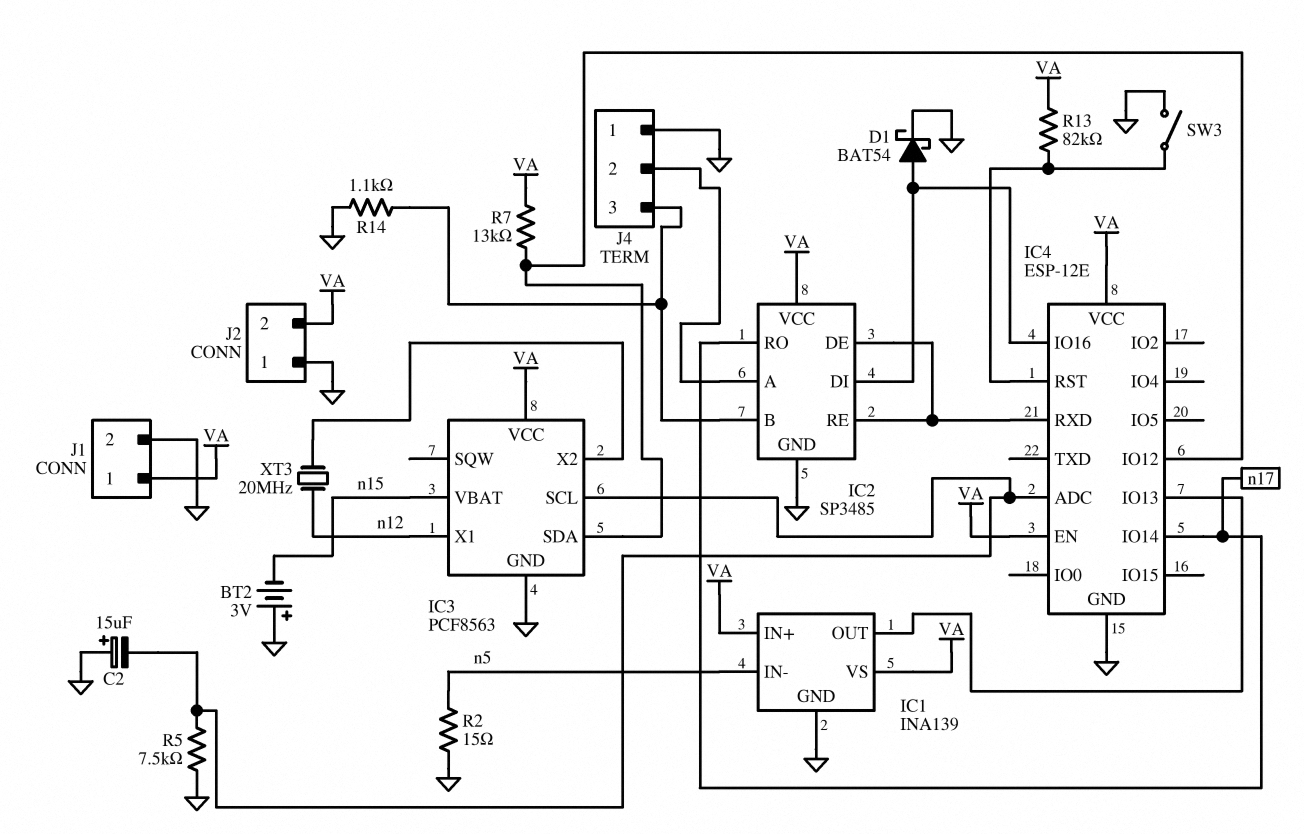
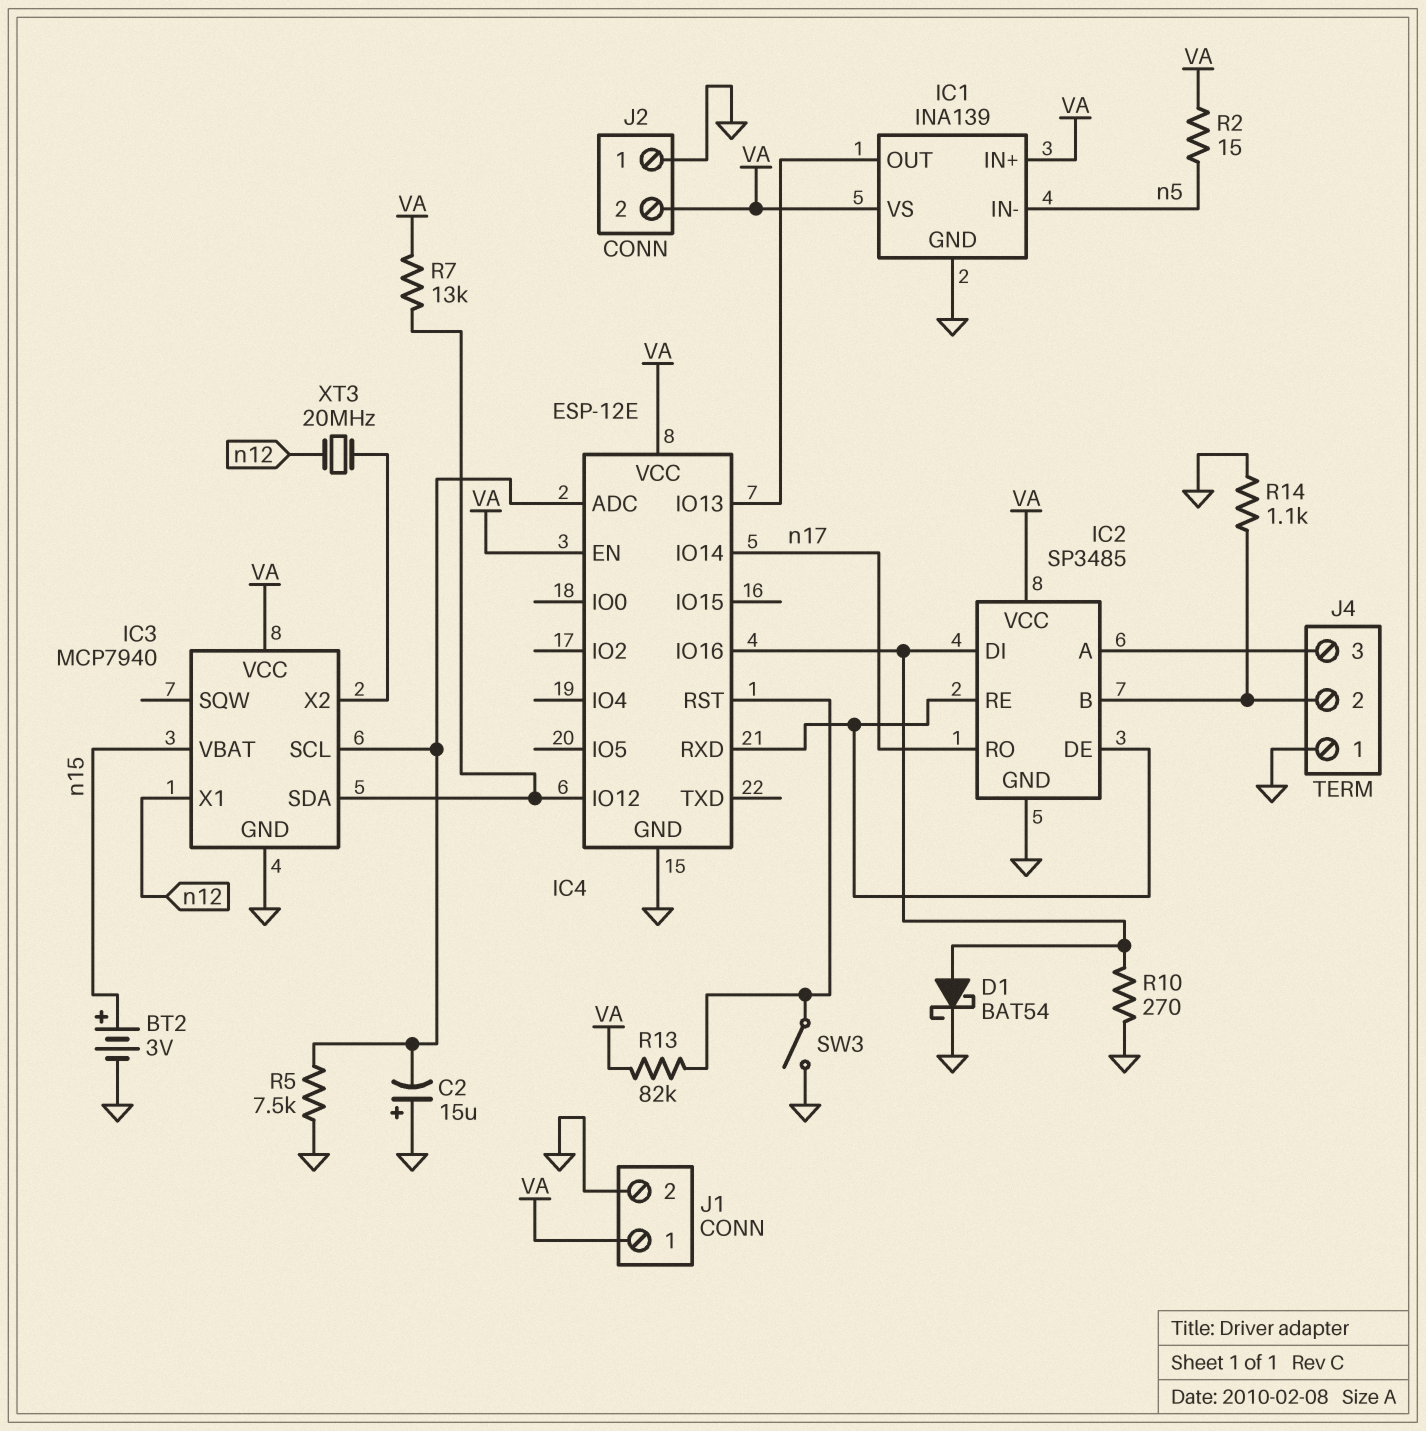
BT2: 3V (plus GND, minus n15) -> 3V (plus n15, minus GND)
IC3: PCF8563 -> MCP7940
J4 pin 2: IC2/A -> IC2/B
J4 pin 3: IC2/B -> IC2/A
R2: 15 (GND, n5) -> 15 (VA, n5)
R10: none -> 270 (GND, IC2/DI)

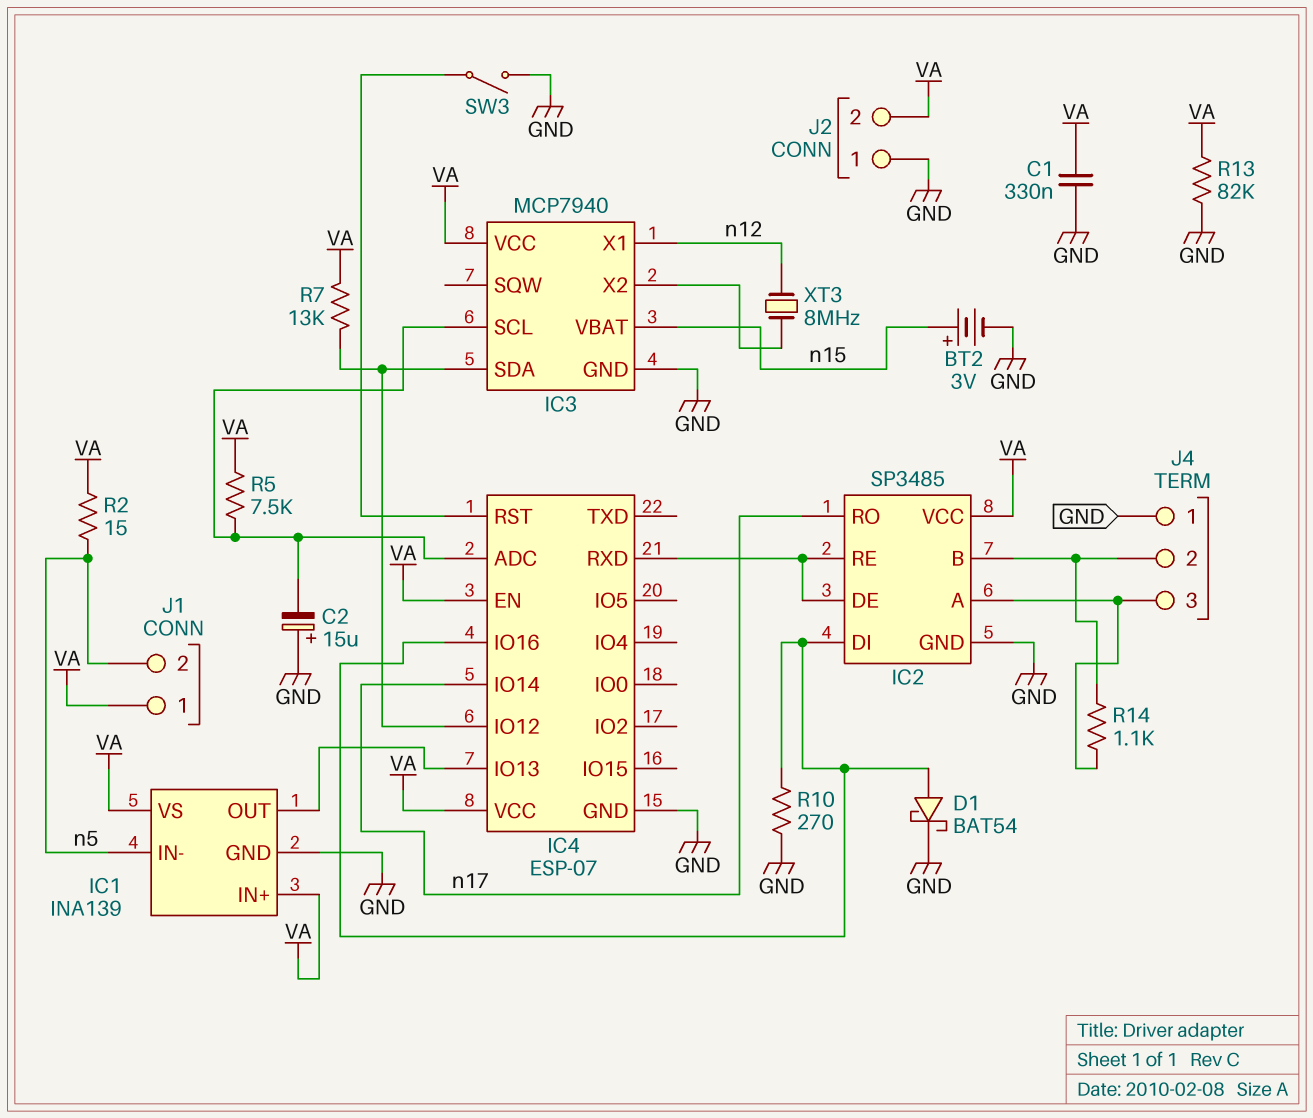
C1: none -> 330nF (GND, VA)
IC4: ESP-12E -> ESP-07
J1 pin 2: GND -> n5
R5: 7.5k (GND, IC3/SCL) -> 7.5k (IC3/SCL, VA)
R13: 82k (IC4/RST, VA) -> 82k (GND, VA)
R14: 1.1k (GND, IC2/B) -> 1.1k (IC2/A, IC2/B)
XT3: 20MHz (IC3/X2, n12) -> 8MHz (IC3/X2, n12)

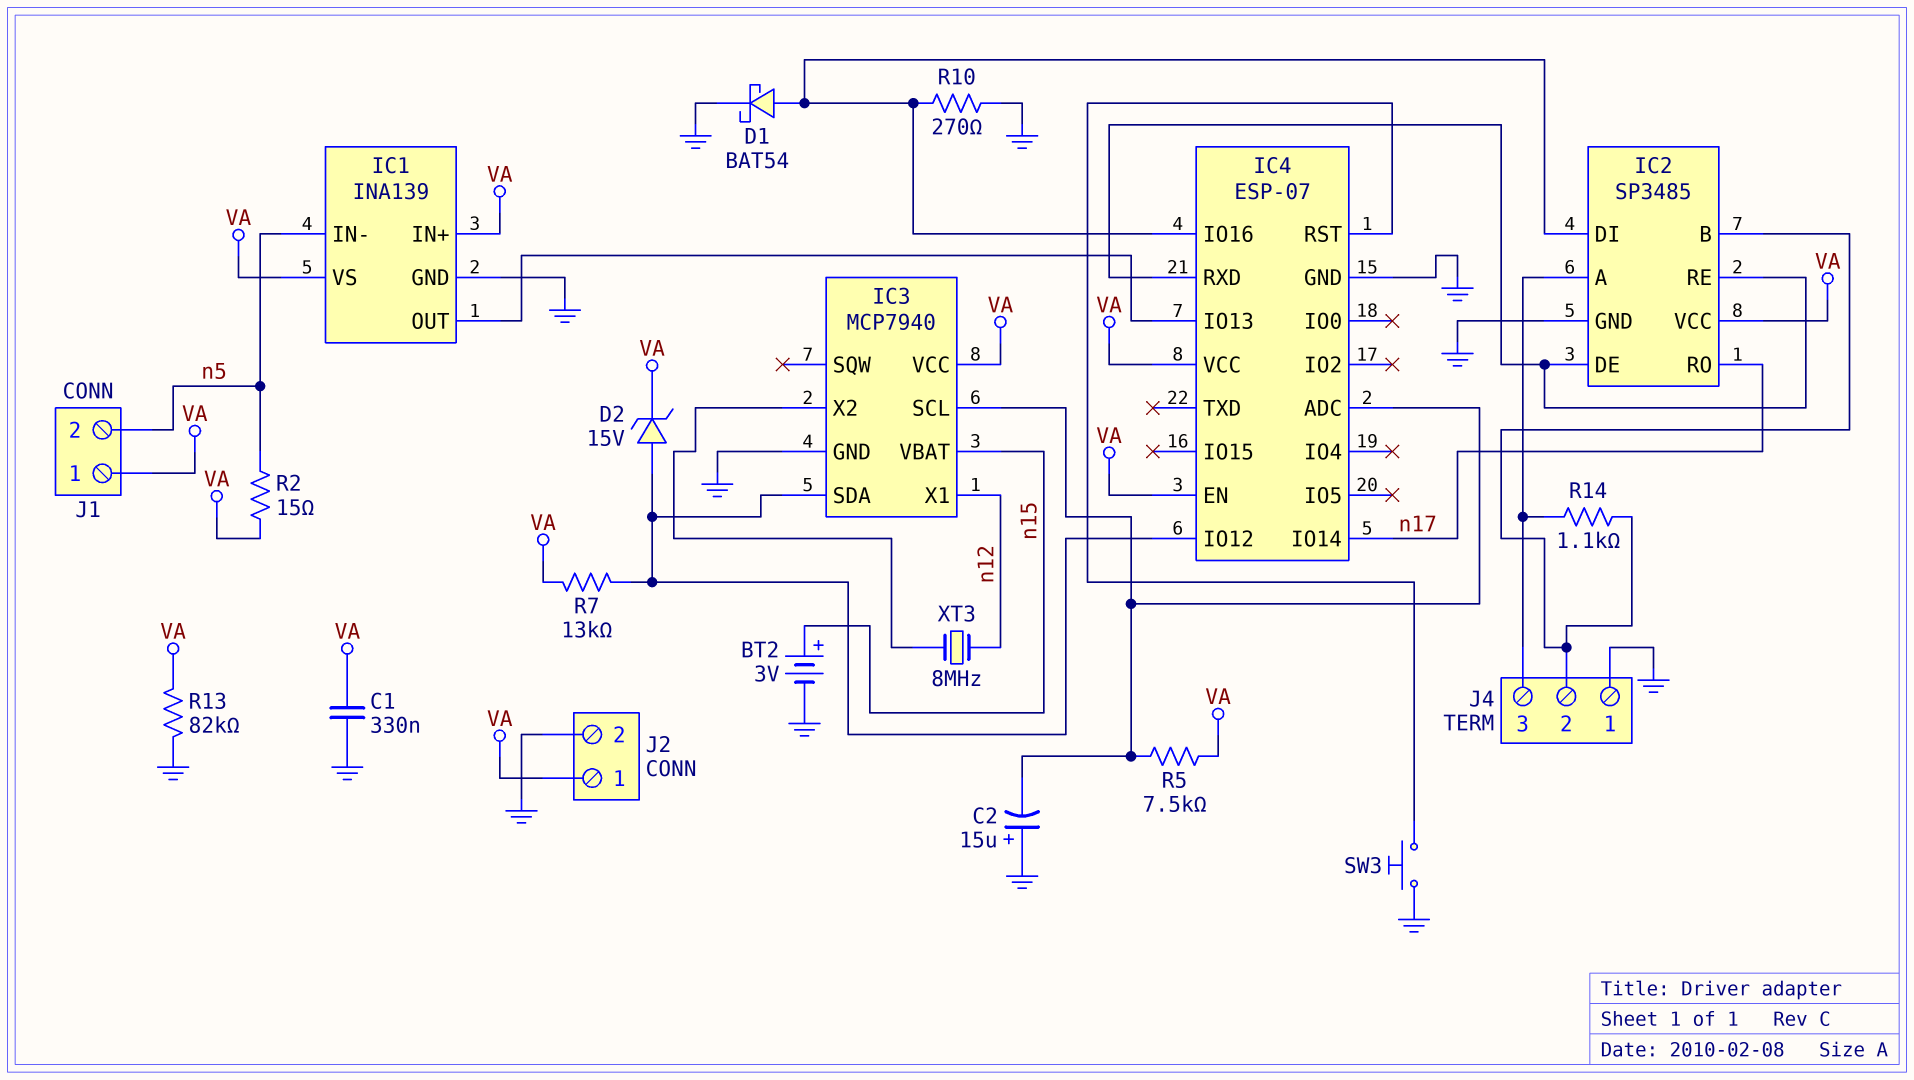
D2: none -> zener 15V (A IC3/SDA, K VA)
J2 pin 1: GND -> VA
J2 pin 2: VA -> GND
SW3: switch (GND, IC4/RST) -> button (GND, IC4/RST)

